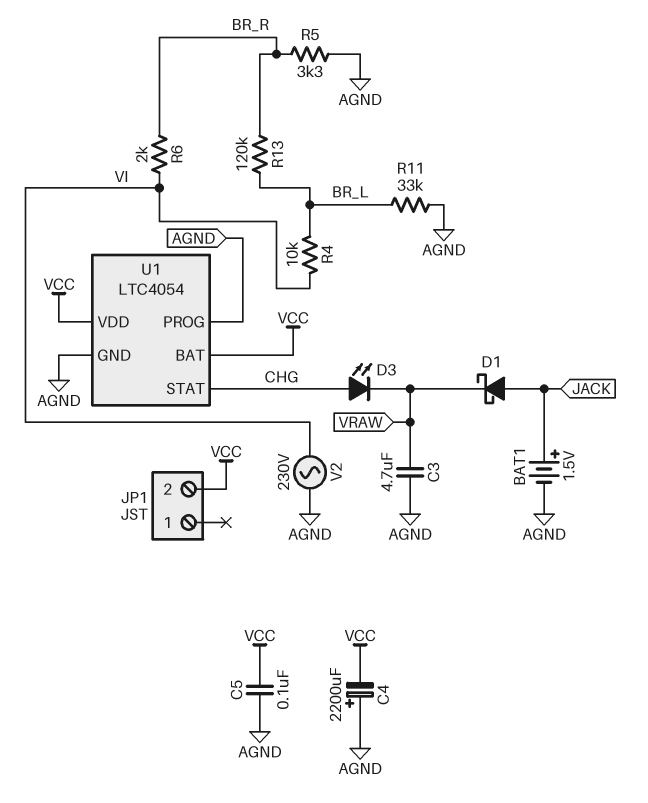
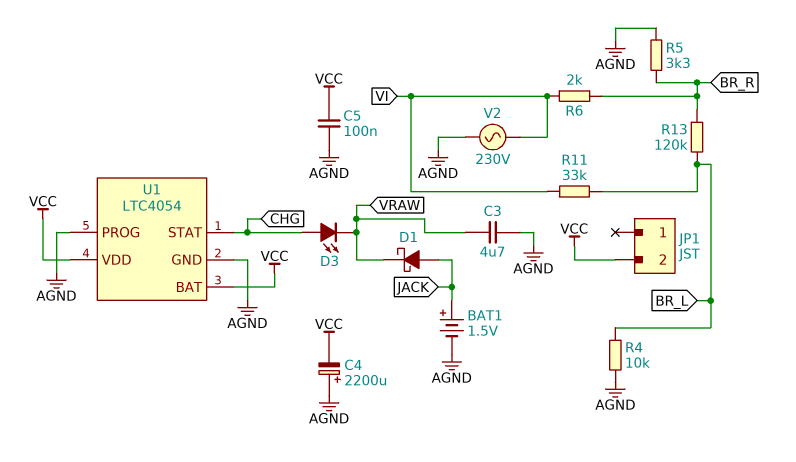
R4: 10k (BR_L, VI) -> 10k (AGND, BR_L)
R11: 33k (AGND, BR_L) -> 33k (BR_L, VI)

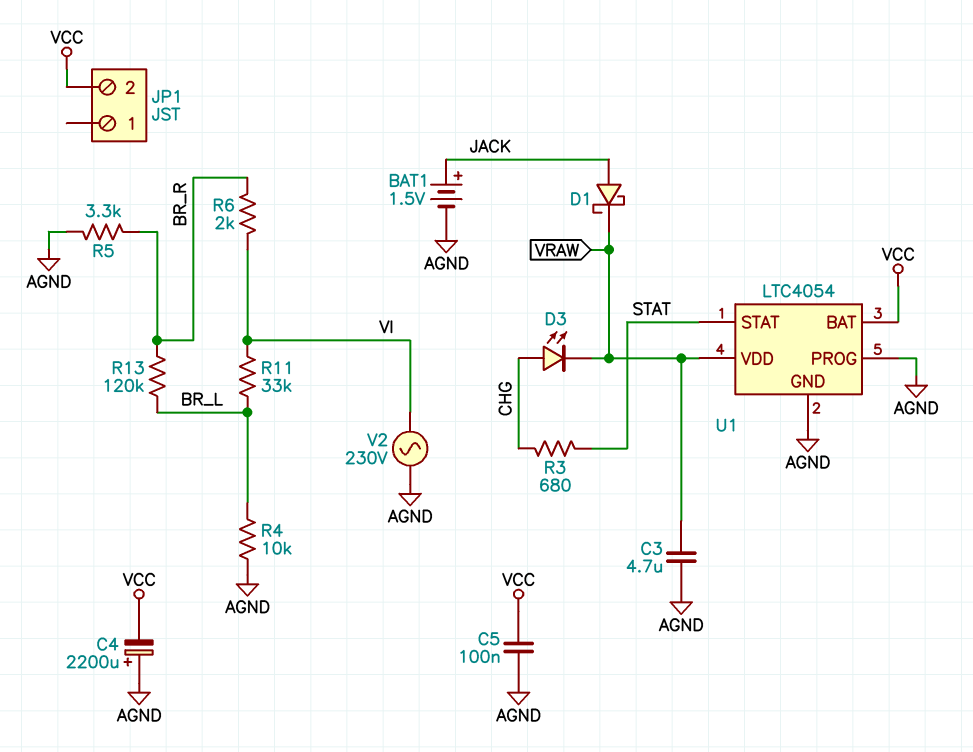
R3: none -> 680 (CHG, STAT)
U1 pin STAT: CHG -> STAT
U1 pin VDD: VCC -> VRAW

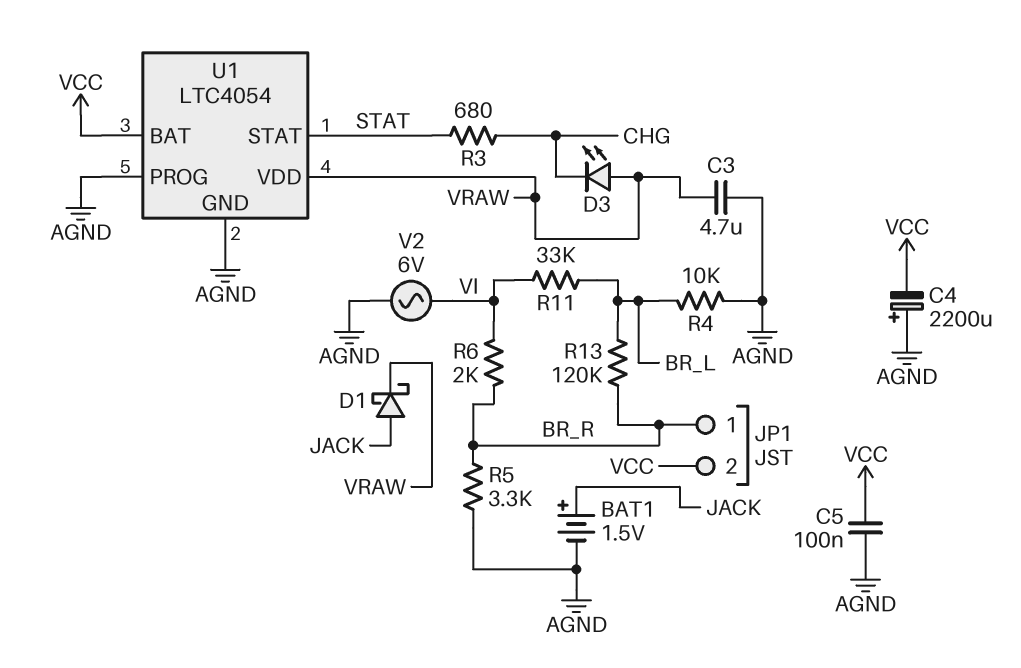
D3: LED (A CHG, K VRAW) -> LED (A VRAW, K CHG)
JP1 pin 1: none -> BR_R
V2: AC 230V (AGND, VI) -> AC 6V (AGND, VI)

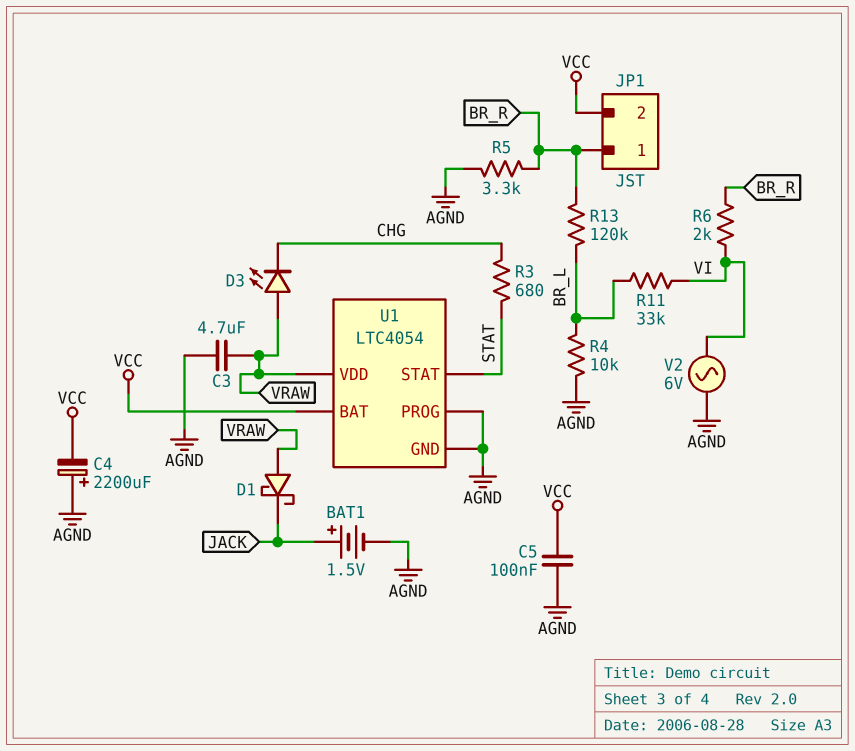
D1: schottky (A JACK, K VRAW) -> schottky (A VRAW, K JACK)

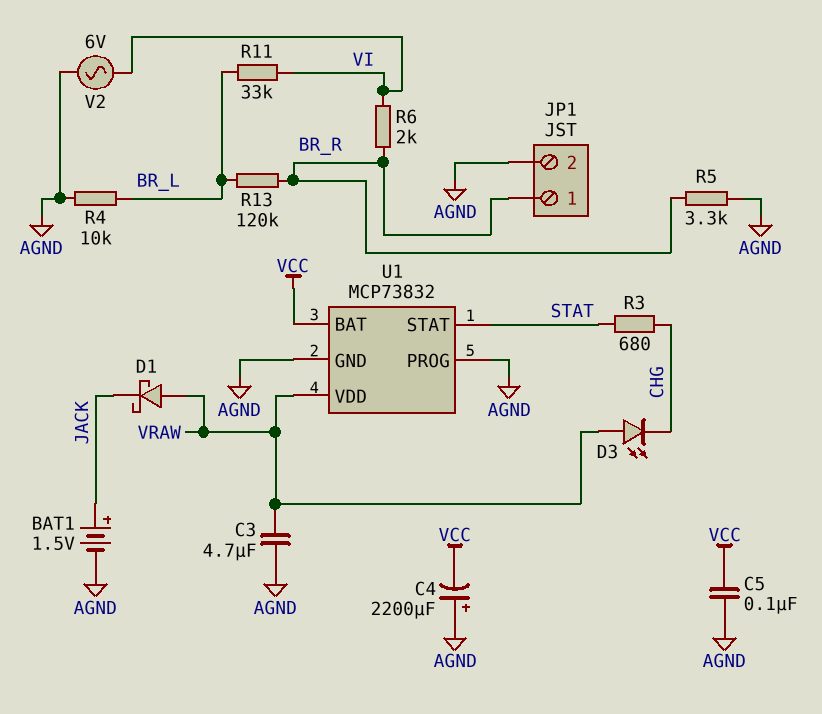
JP1 pin 2: VCC -> AGND
U1: LTC4054 -> MCP73832

